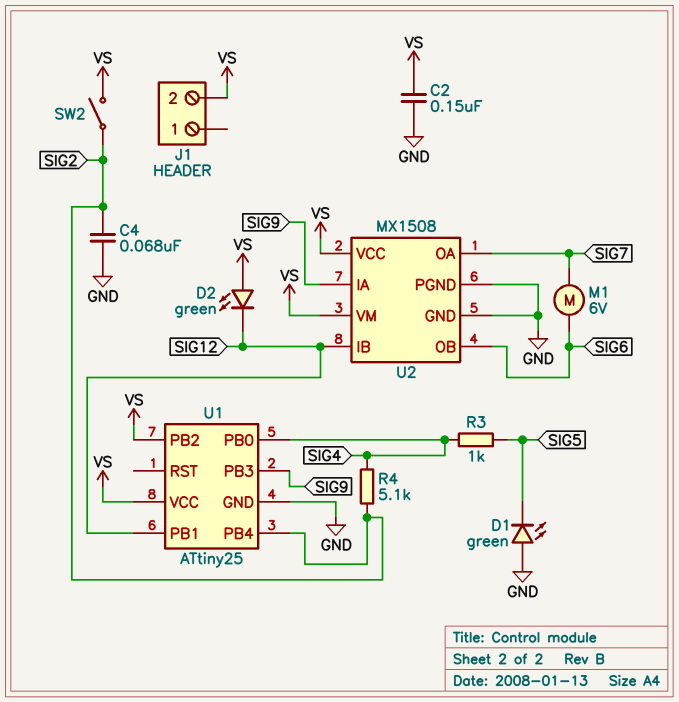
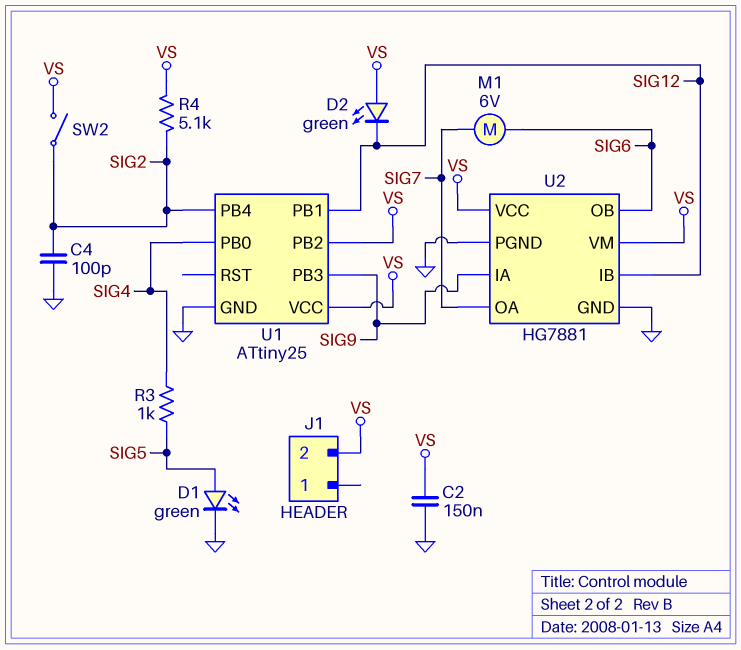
C4: 68nF (GND, SIG2) -> 100pF (GND, SIG2)
D1: LED green (A GND, K SIG5) -> LED green (A SIG5, K GND)
R4: 5.1k (SIG2, SIG4) -> 5.1k (SIG2, VS)
U2: MX1508 -> HG7881

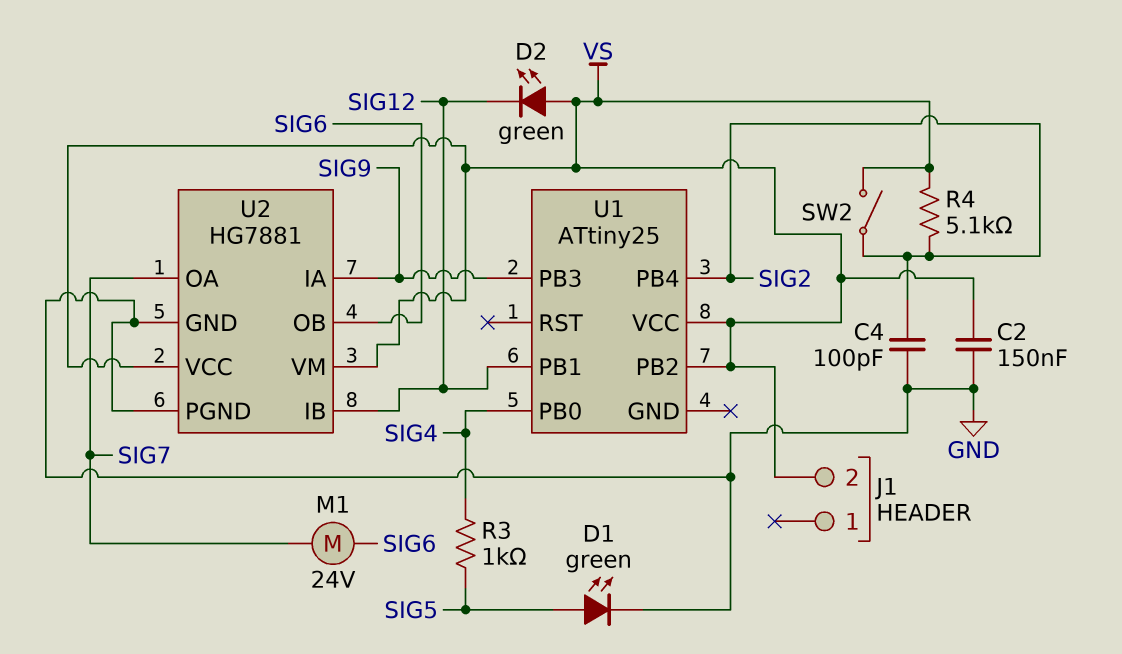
M1: motor 6V (SIG6, SIG7) -> motor 24V (SIG6, SIG7)
U1 pin GND: GND -> none

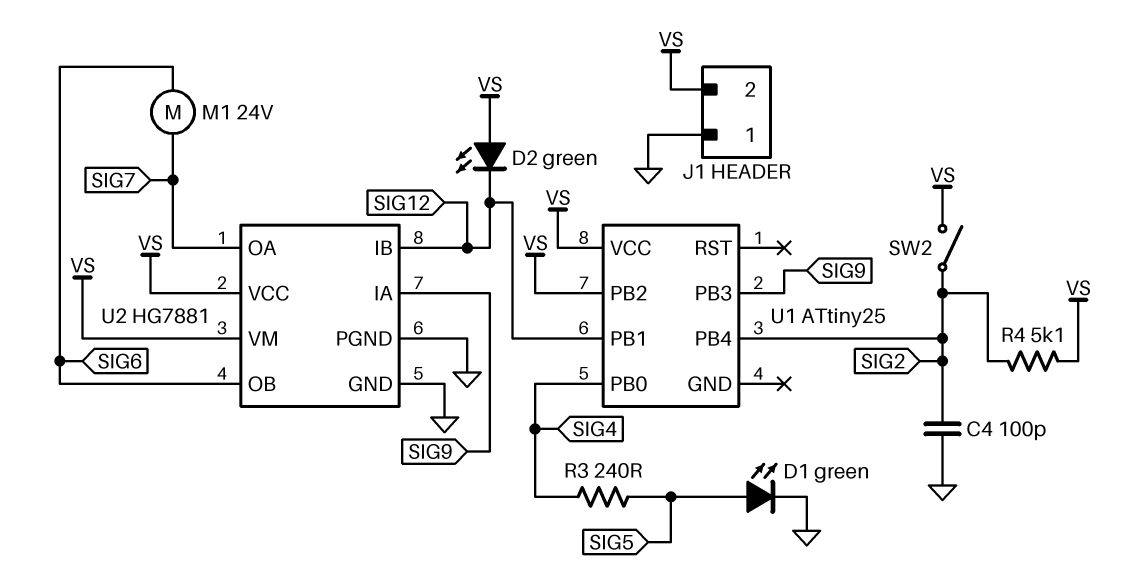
C2: 150nF (GND, VS) -> none
J1 pin 1: none -> GND
R3: 1k (SIG4, SIG5) -> 240 (SIG4, SIG5)

